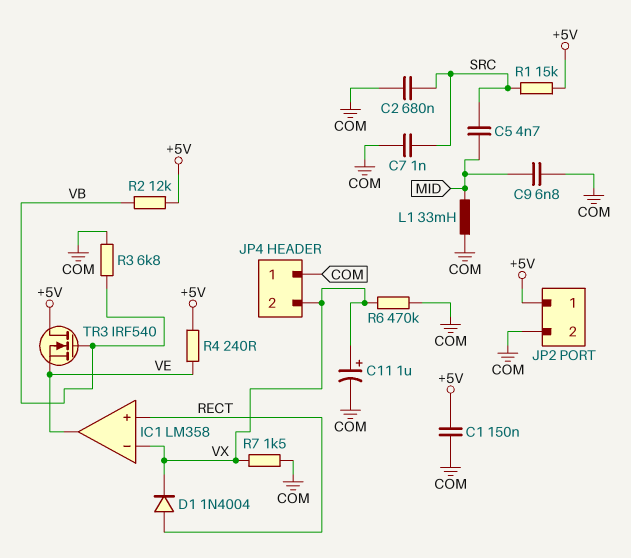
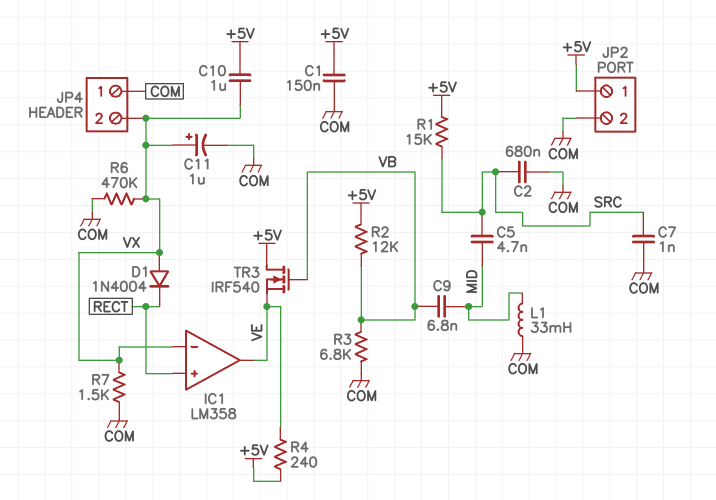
C9: 6.8nF (COM, MID) -> 6.8nF (MID, VB)
C10: none -> 1uF (+5V, VX)
D1: diode 1N4004 (A RECT, K VX) -> diode 1N4004 (A VX, K RECT)

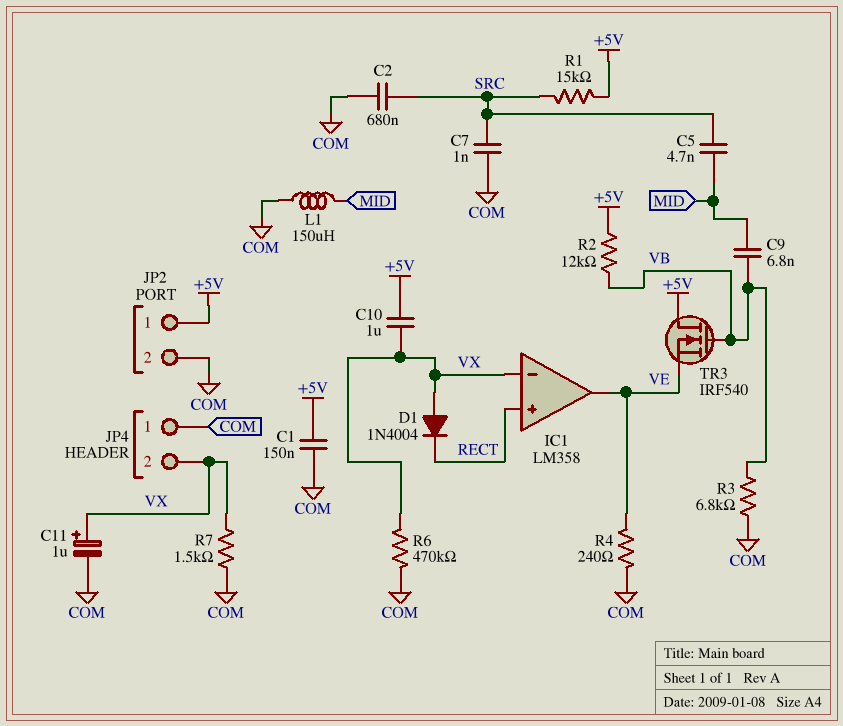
L1: 33mH (COM, MID) -> 150uH (COM, MID)
R4: 240 (+5V, VE) -> 240 (COM, VE)

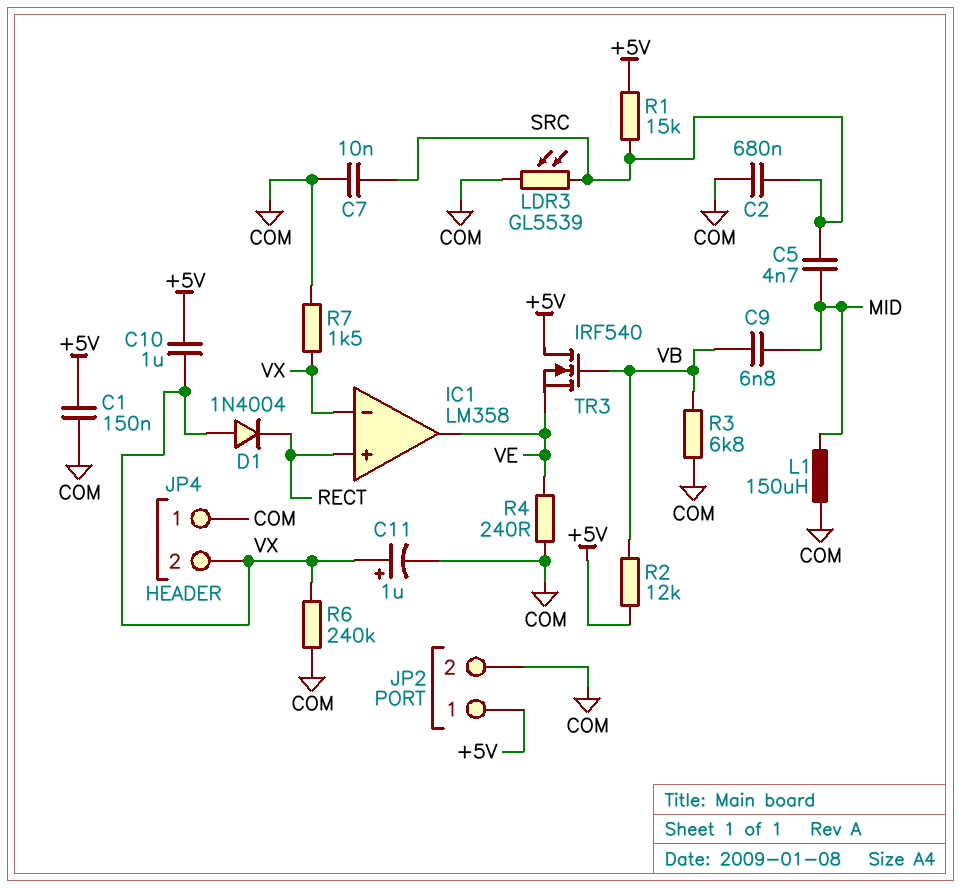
C7: 1nF (COM, SRC) -> 10nF (COM, SRC)
LDR3: none -> GL5539 (COM, SRC)
R6: 470k (COM, VX) -> 240k (COM, VX)

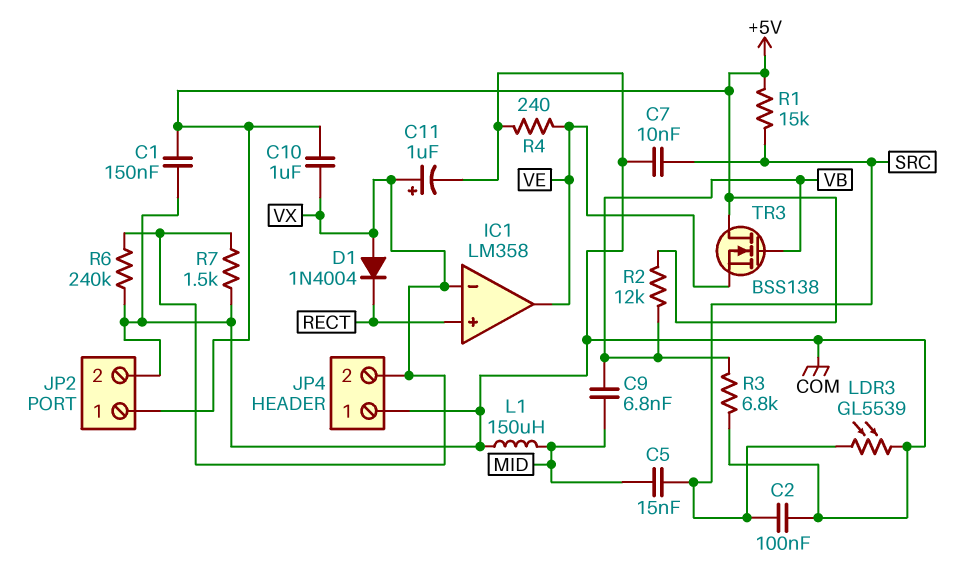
C2: 680nF (COM, SRC) -> 100nF (COM, SRC)
C5: 4.7nF (MID, SRC) -> 15nF (MID, SRC)
TR3: NMOS IRF540 (G VB, D +5V, S VE) -> NMOS BSS138 (G VB, D +5V, S VE)

